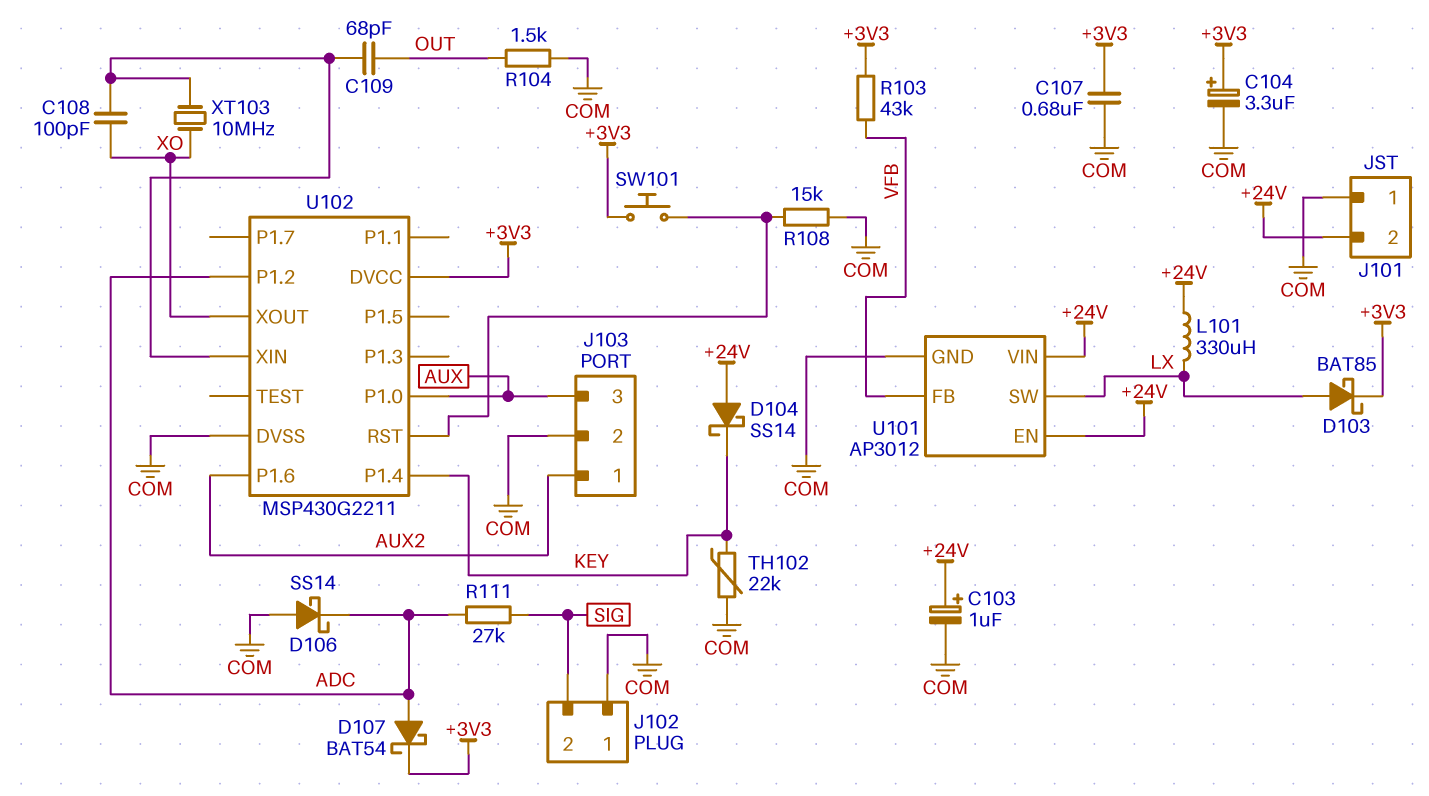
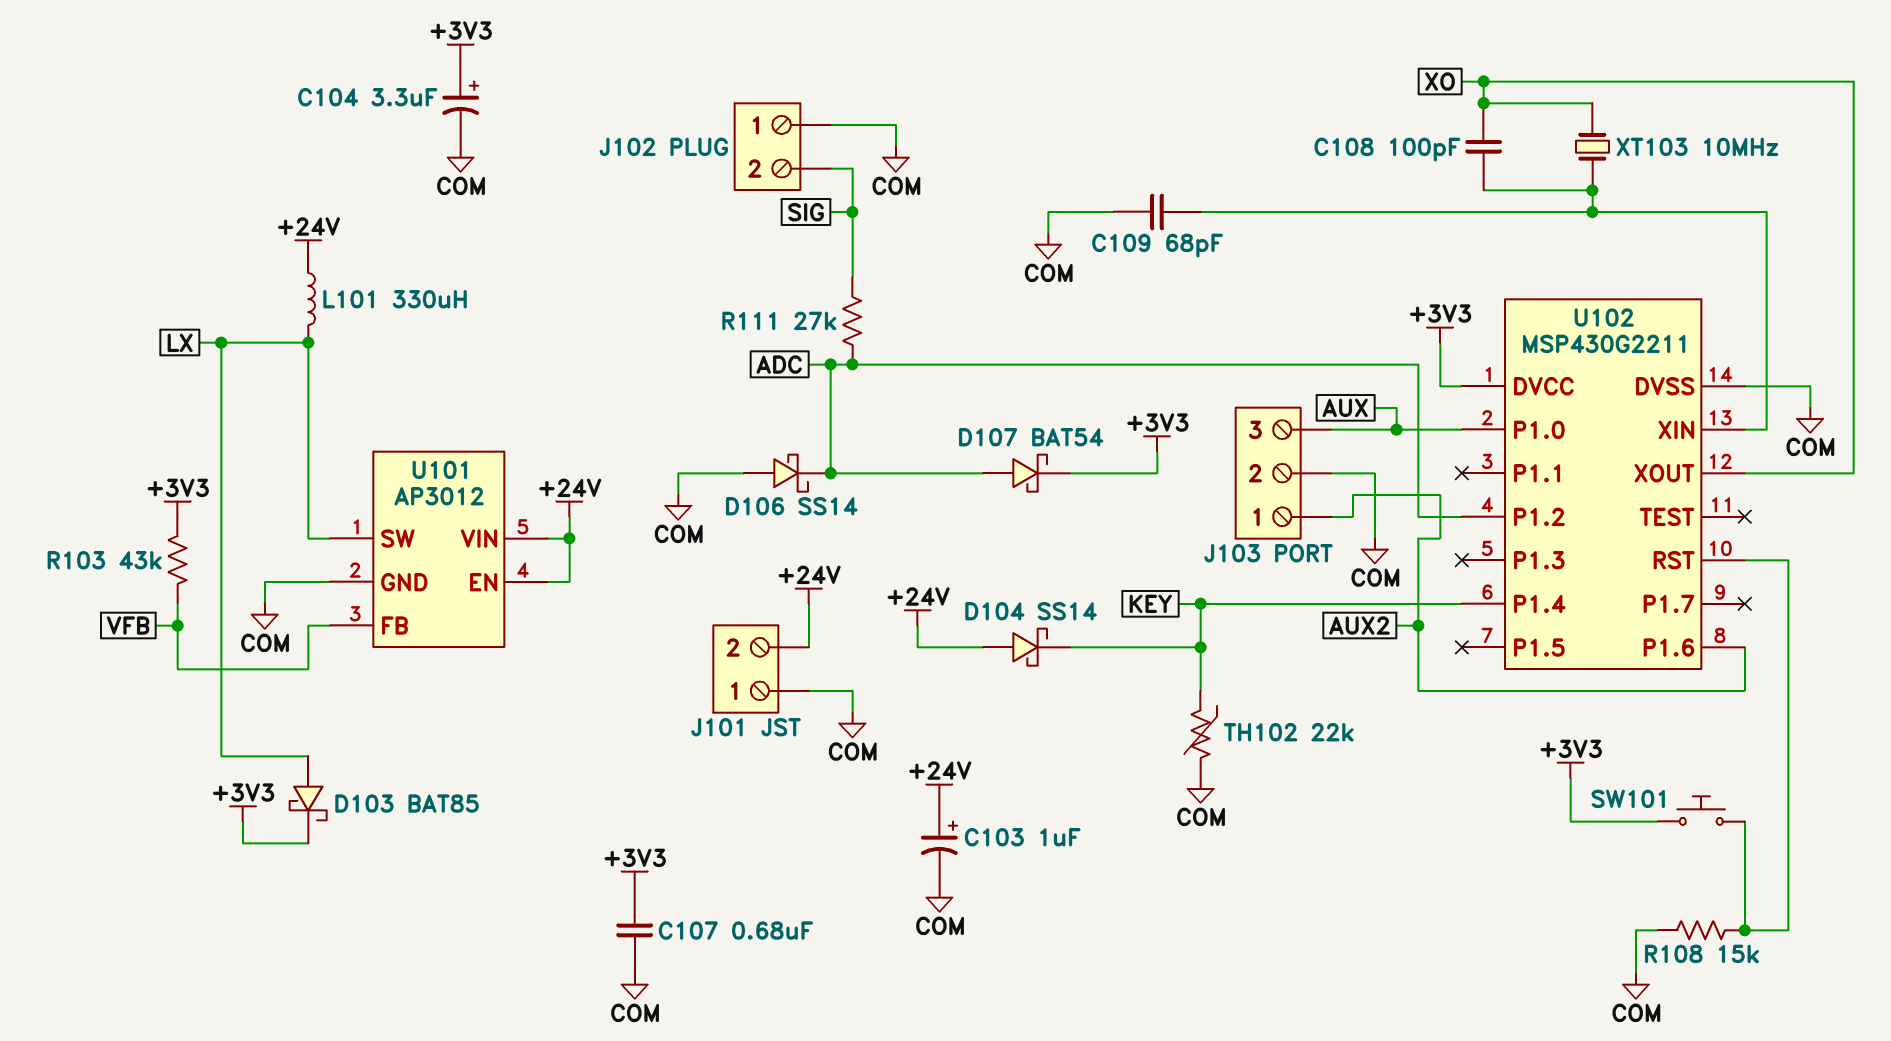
C109: 68pF (OUT, U102/XIN) -> 68pF (COM, U102/XIN)
R104: 1.5k (COM, OUT) -> none

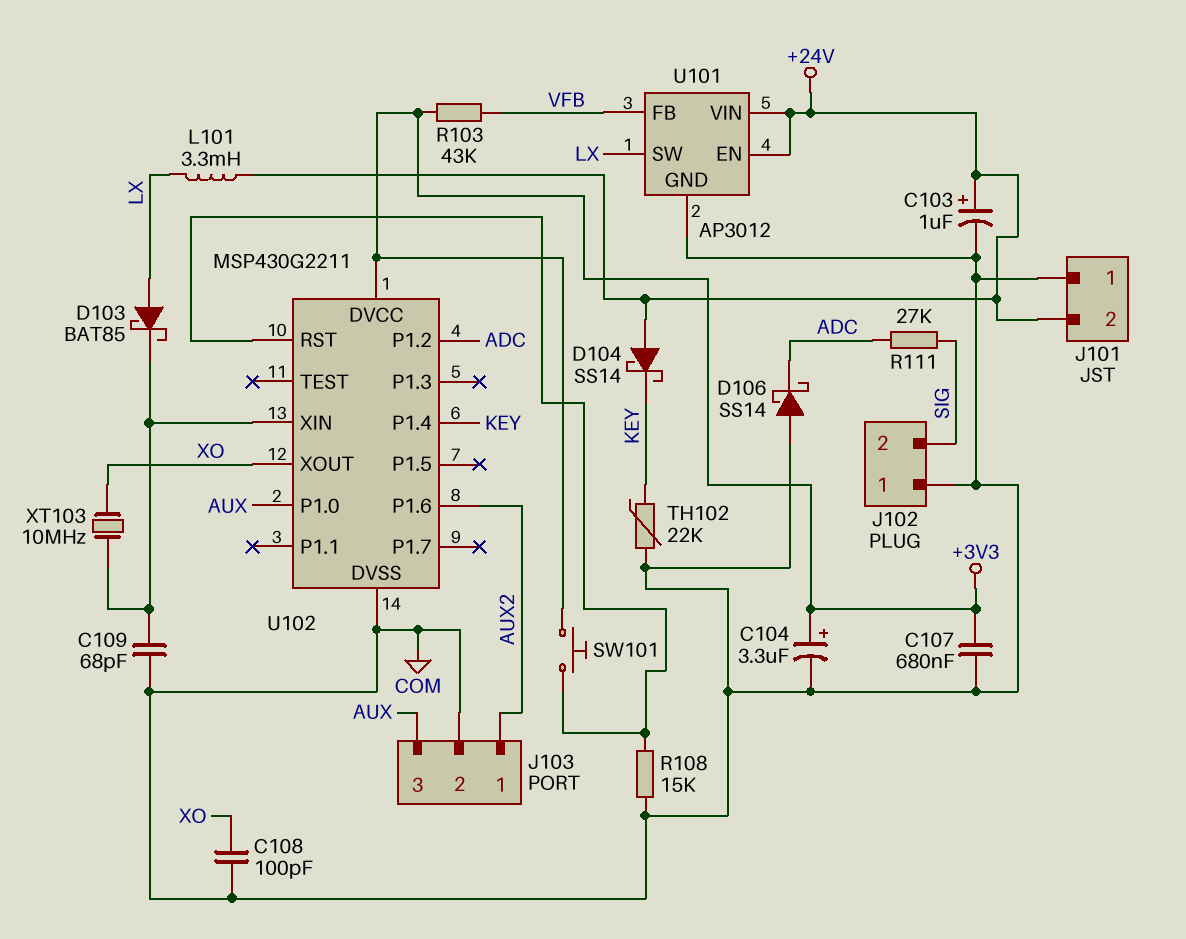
C108: 100pF (U102/XIN, XO) -> 100pF (COM, XO)
D103: schottky BAT85 (A LX, K +3V3) -> schottky BAT85 (A LX, K U102/XIN)
D107: schottky BAT54 (A ADC, K +3V3) -> none
L101: 330uH (+24V, LX) -> 3.3mH (+24V, LX)

